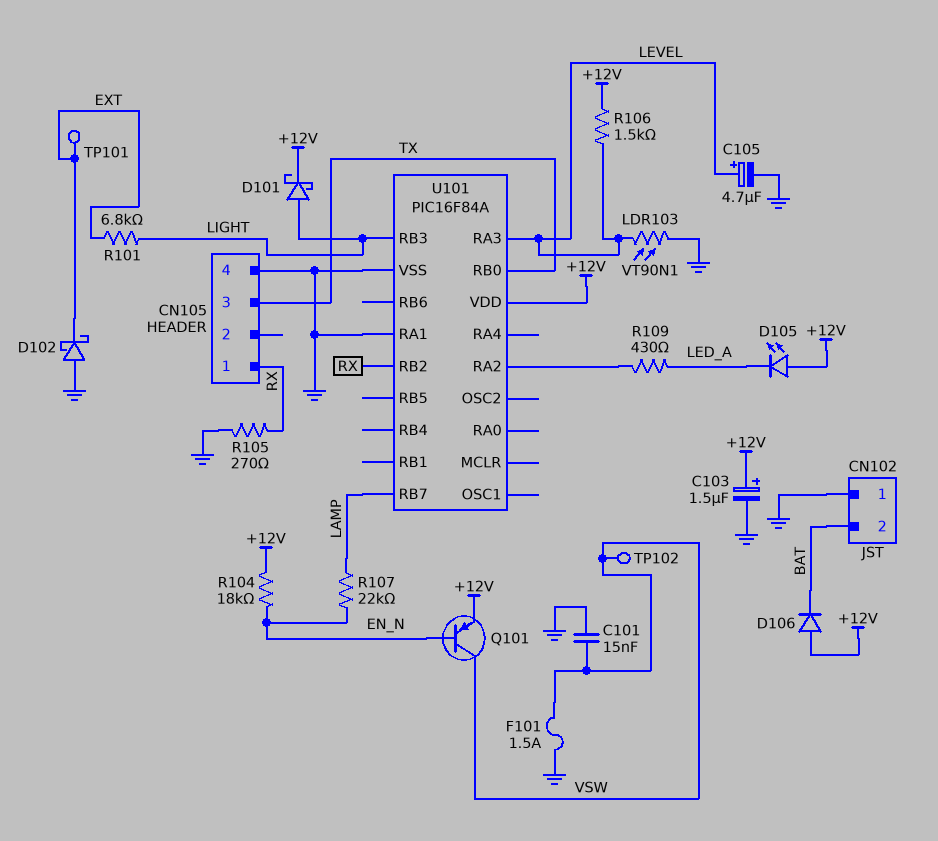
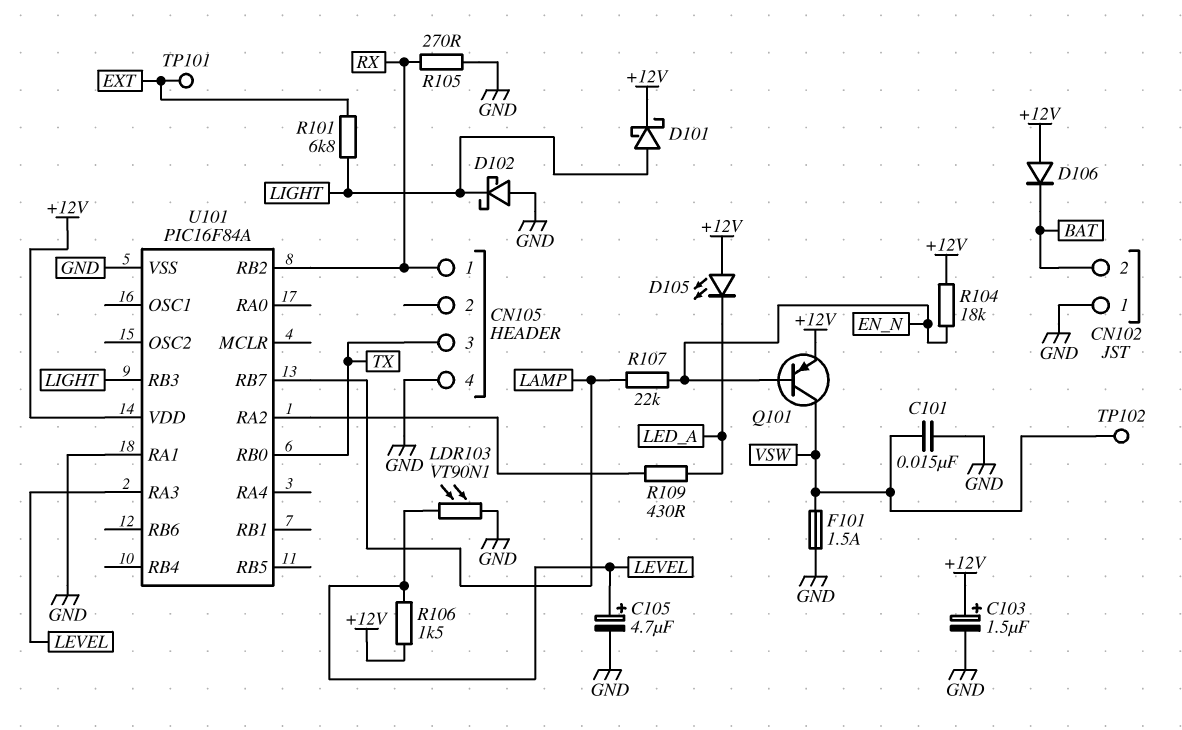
D102: schottky (A GND, K EXT) -> schottky (A GND, K LIGHT)

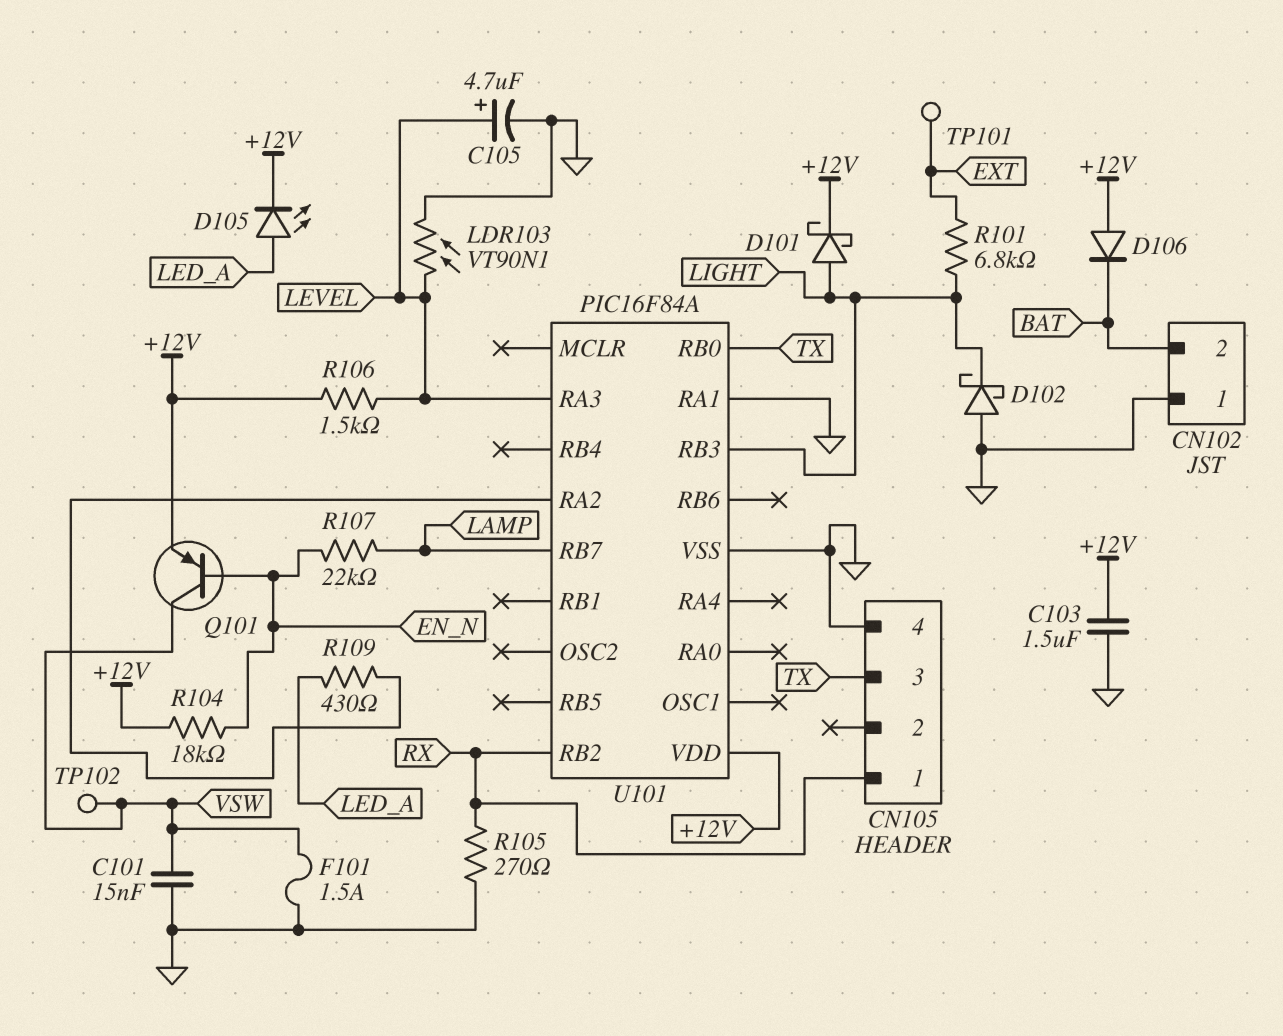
C103: 1.5uF (plus +12V, minus GND) -> 1.5uF (+12V, GND)
D105: LED (A +12V, K LED_A) -> LED (A LED_A, K +12V)

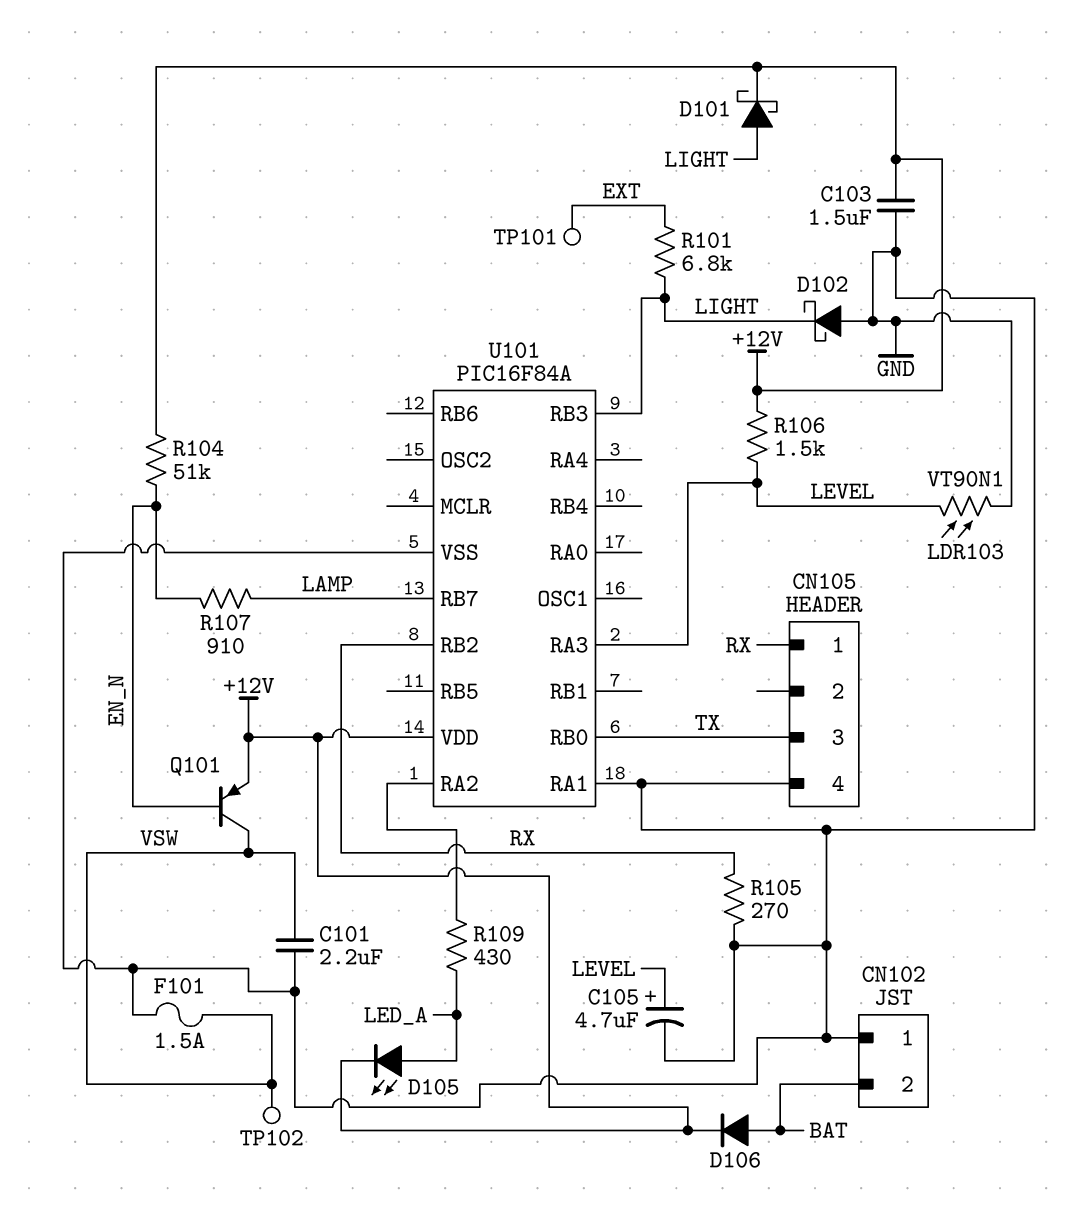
C101: 15nF (GND, VSW) -> 2.2uF (GND, VSW)
D106: diode (A +12V, K BAT) -> diode (A BAT, K +12V)
R104: 18k (+12V, EN_N) -> 51k (+12V, EN_N)
R107: 22k (EN_N, LAMP) -> 910 (EN_N, LAMP)

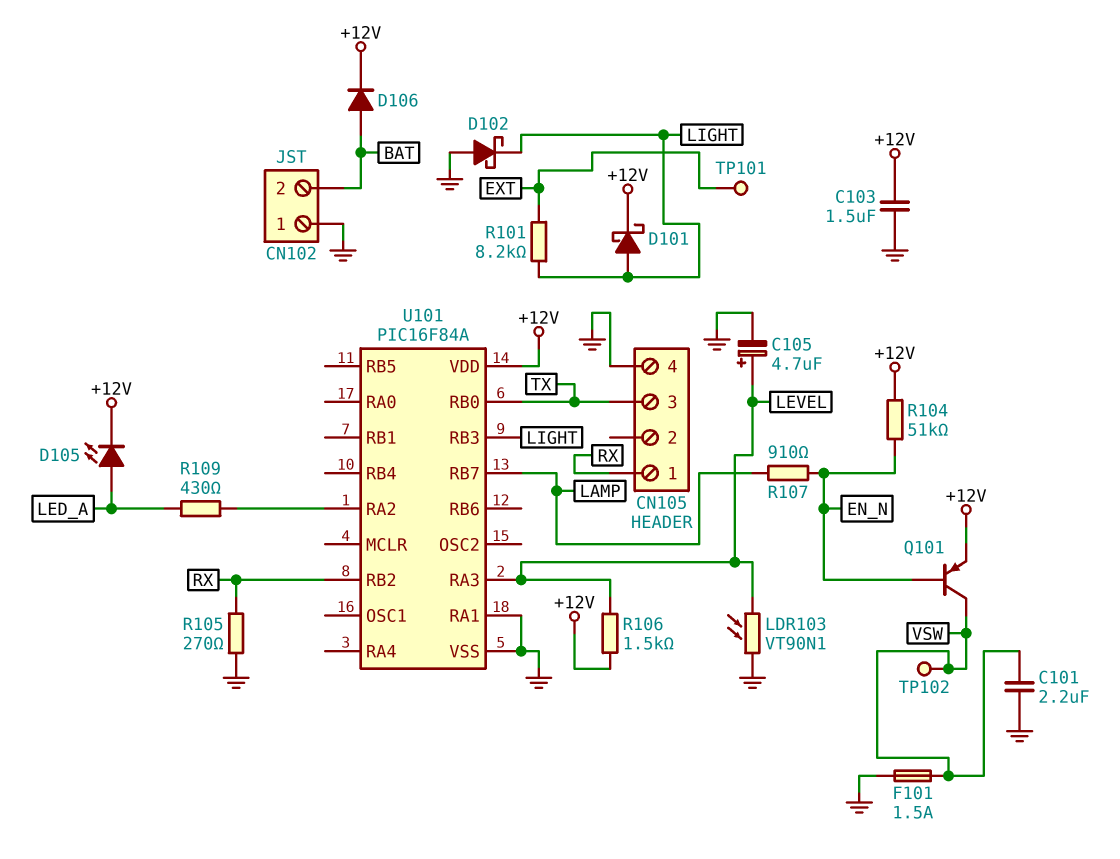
R101: 6.8k (EXT, LIGHT) -> 8.2k (EXT, LIGHT)

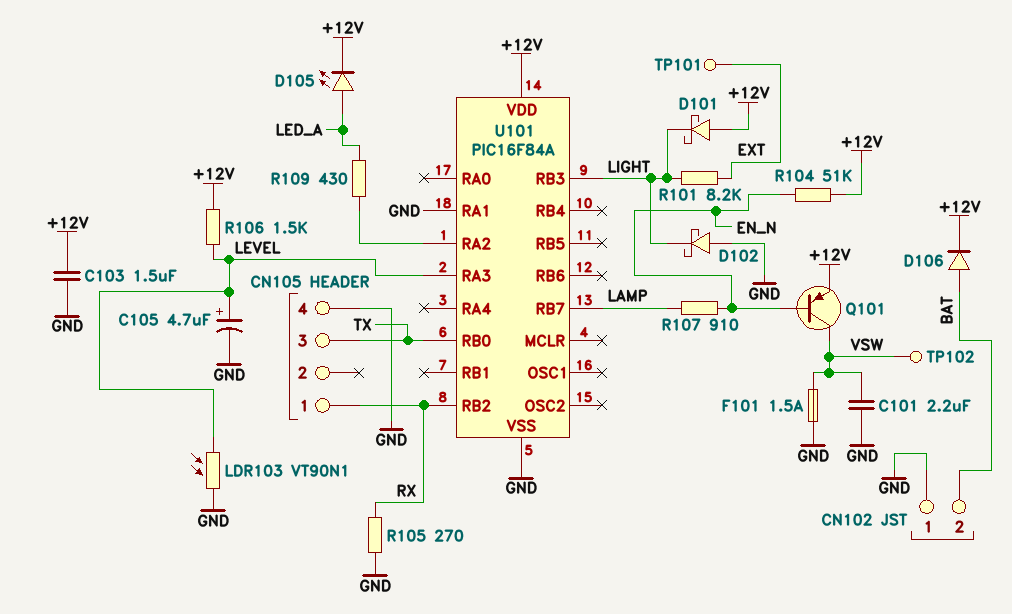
D101: schottky (A LIGHT, K +12V) -> schottky (A +12V, K LIGHT)

